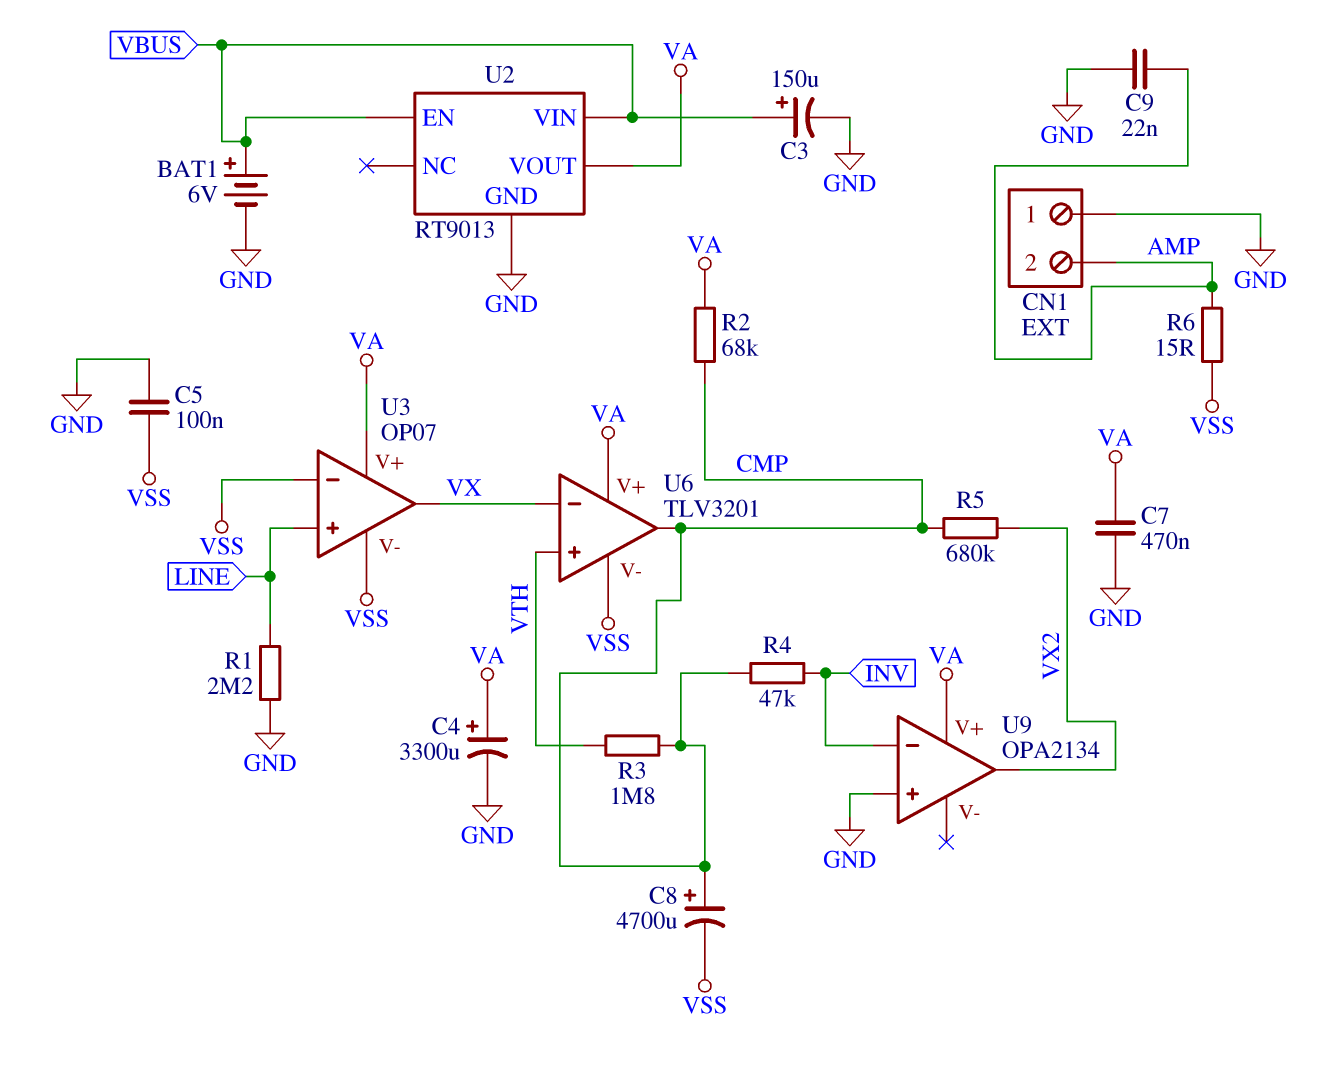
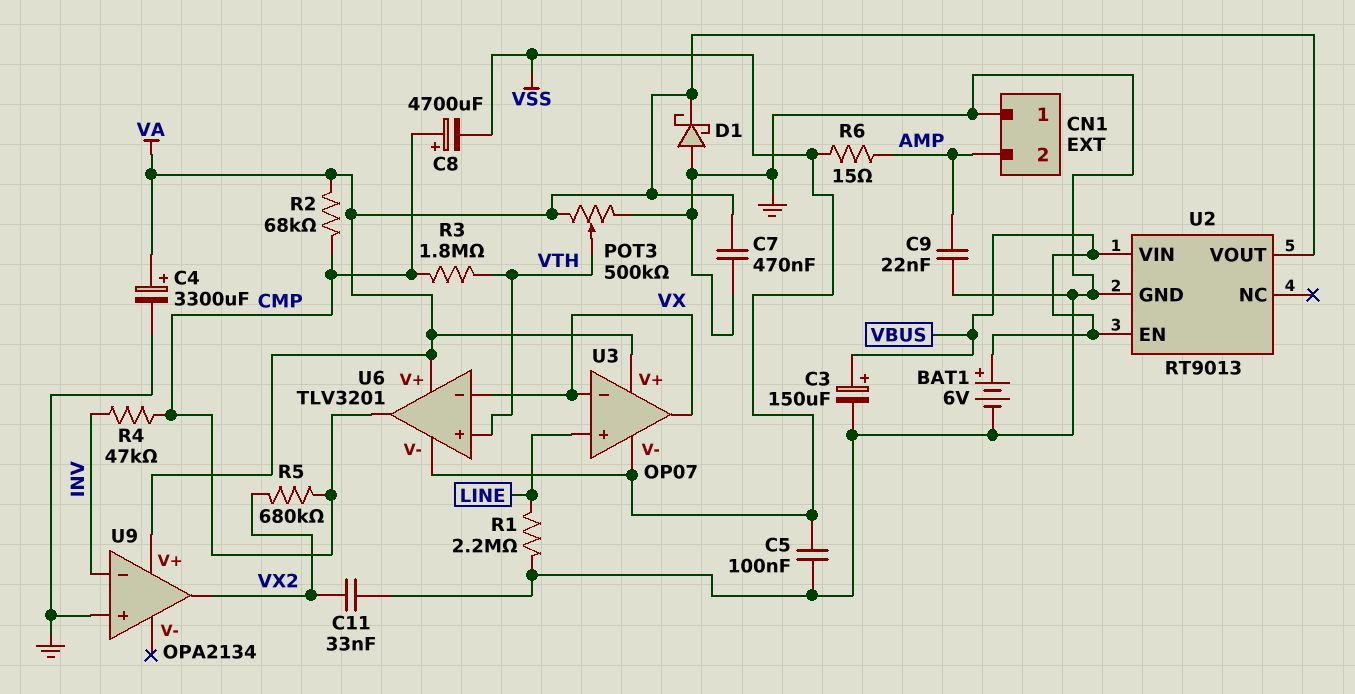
C11: none -> 33nF (GND, VX2)
D1: none -> schottky (A GND, K VA)
POT3: none -> 500k (GND, VA, wiper VTH)
U3 pin in-: VSS -> VX

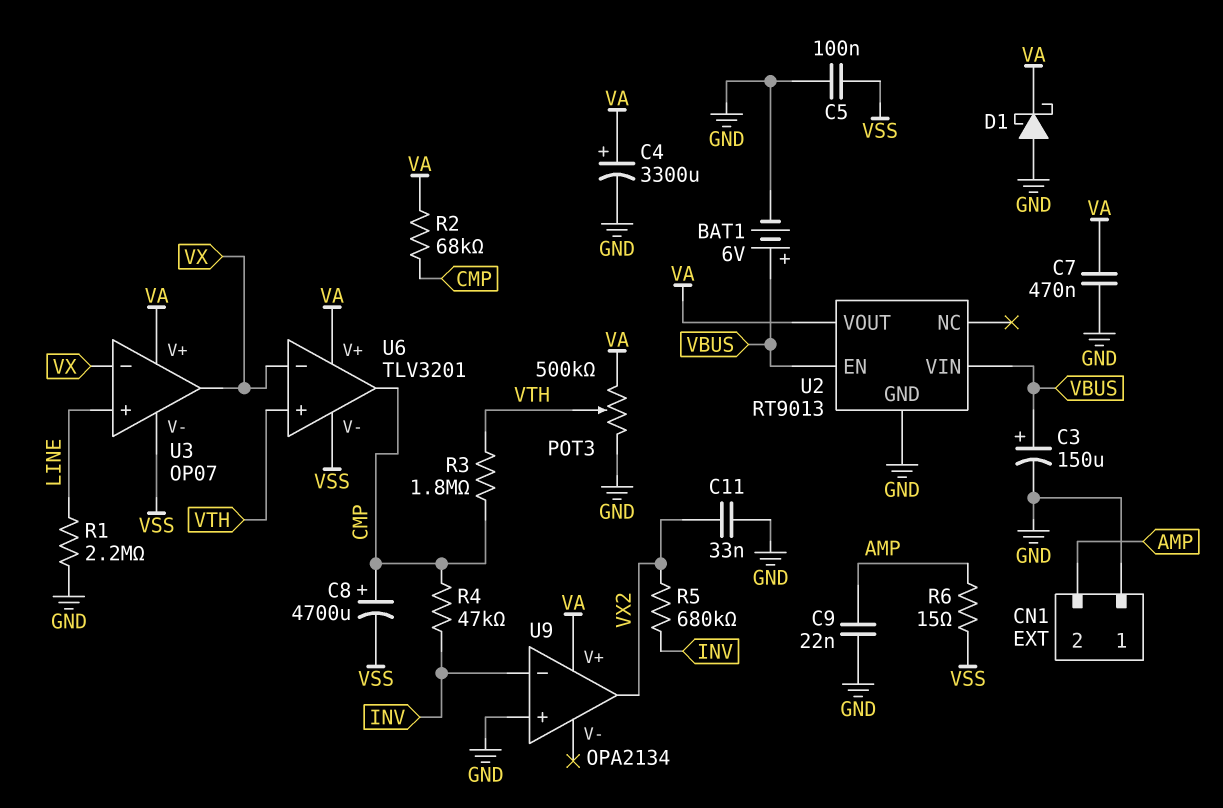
R5: 680k (CMP, VX2) -> 680k (INV, VX2)

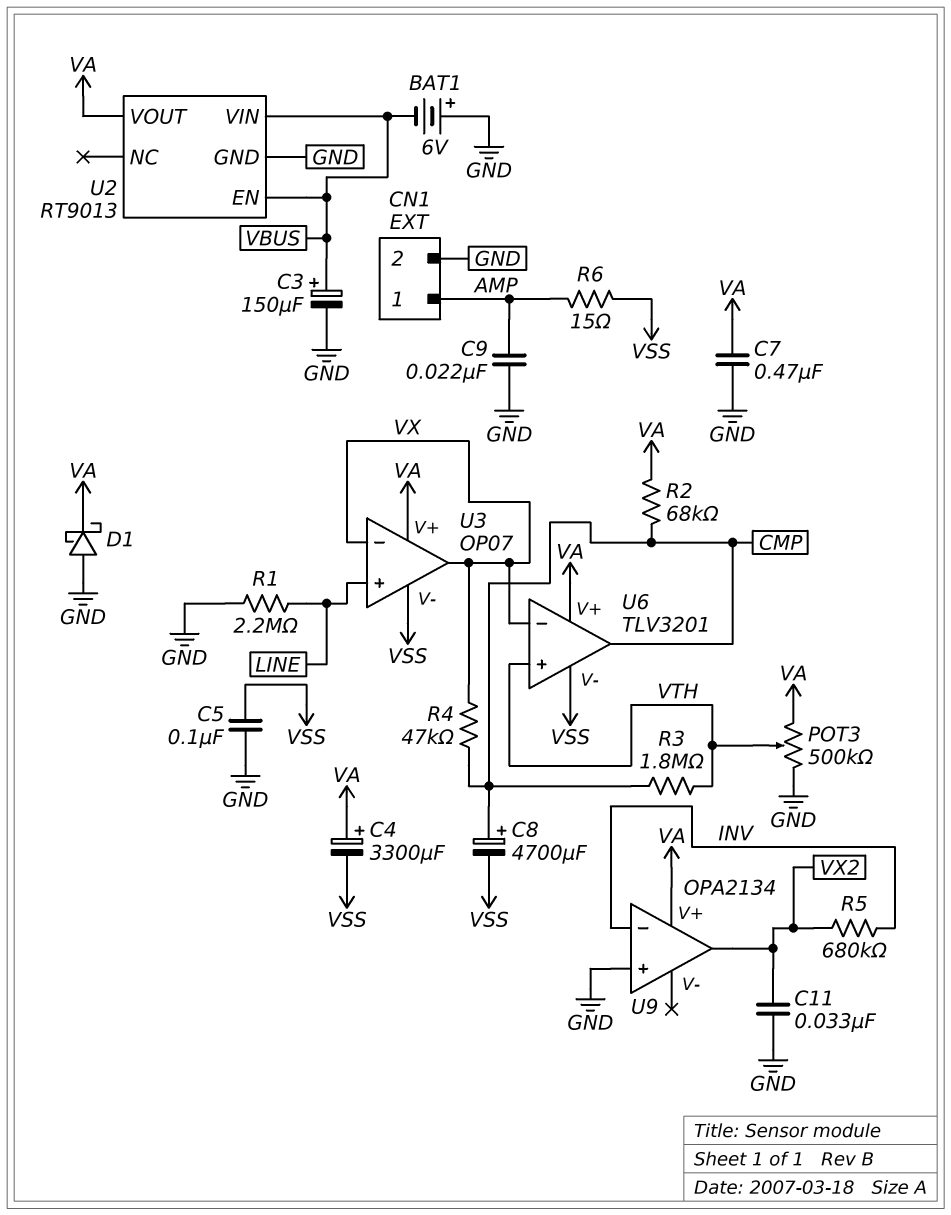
BAT1: 6V (plus VBUS, minus GND) -> 6V (plus GND, minus VBUS)
C4: 3300uF (plus VA, minus GND) -> 3300uF (plus VA, minus VSS)
CN1 pin 1: GND -> AMP
CN1 pin 2: AMP -> GND
R4: 47k (CMP, INV) -> 47k (CMP, VX)

